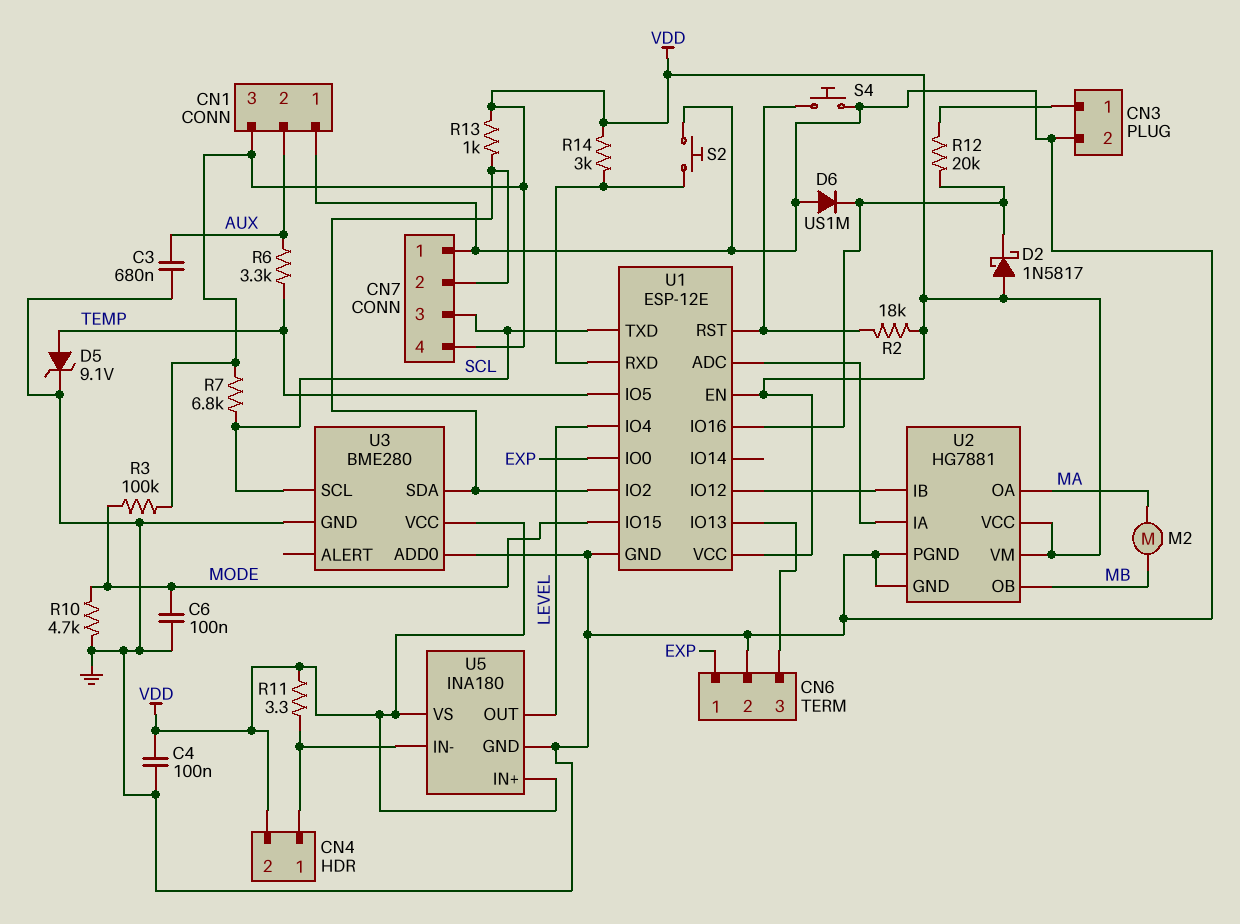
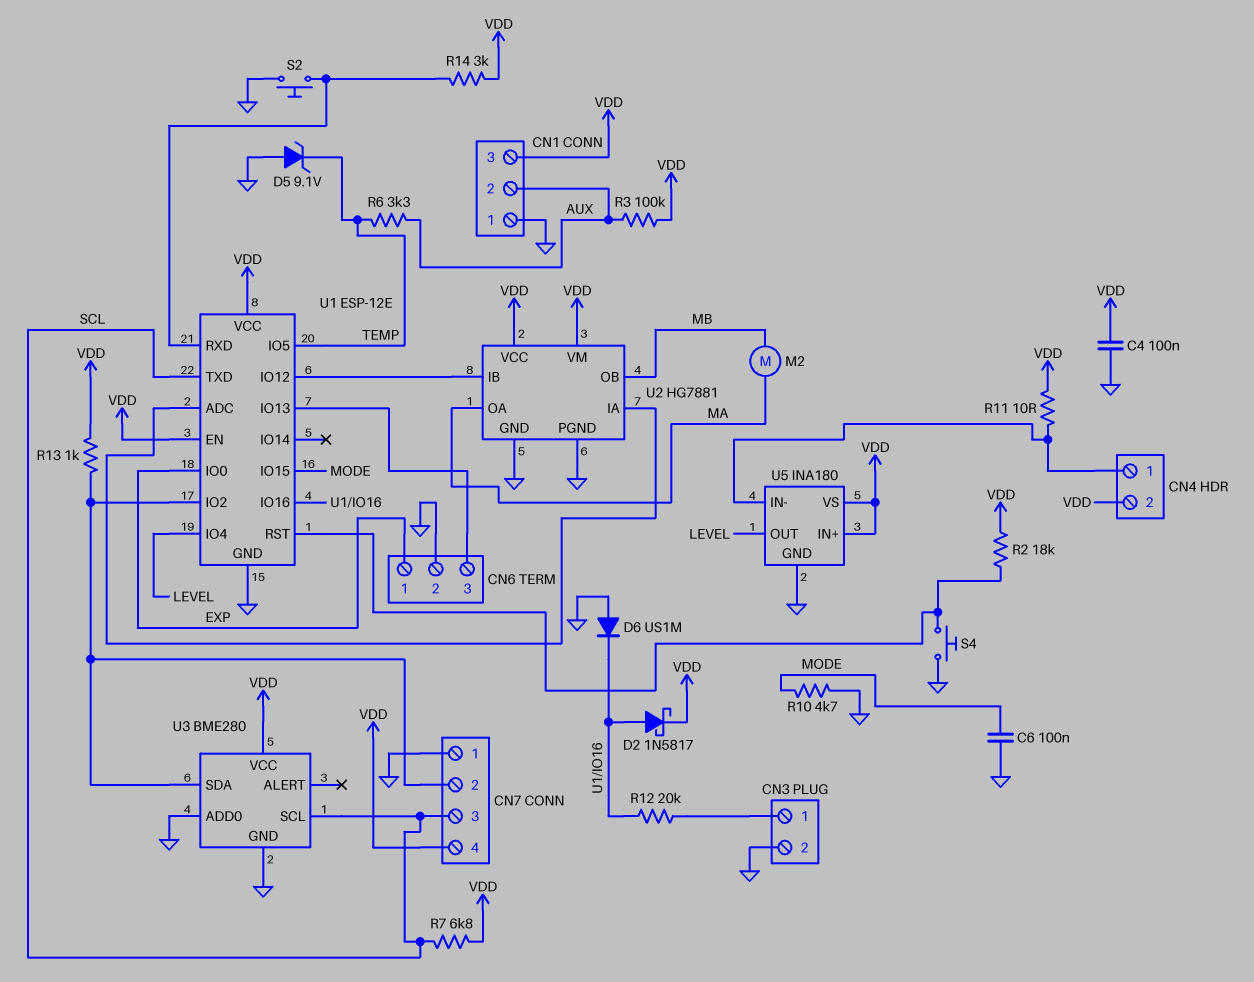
C3: 680nF (AUX, GND) -> none
D2: schottky 1N5817 (A VDD, K U1/IO16) -> schottky 1N5817 (A U1/IO16, K VDD)
D5: zener 9.1V (A TEMP, K GND) -> zener 9.1V (A GND, K TEMP)
R3: 100k (MODE, VDD) -> 100k (AUX, VDD)
R11: 3.3 (CN4/1, VDD) -> 10 (CN4/1, VDD)

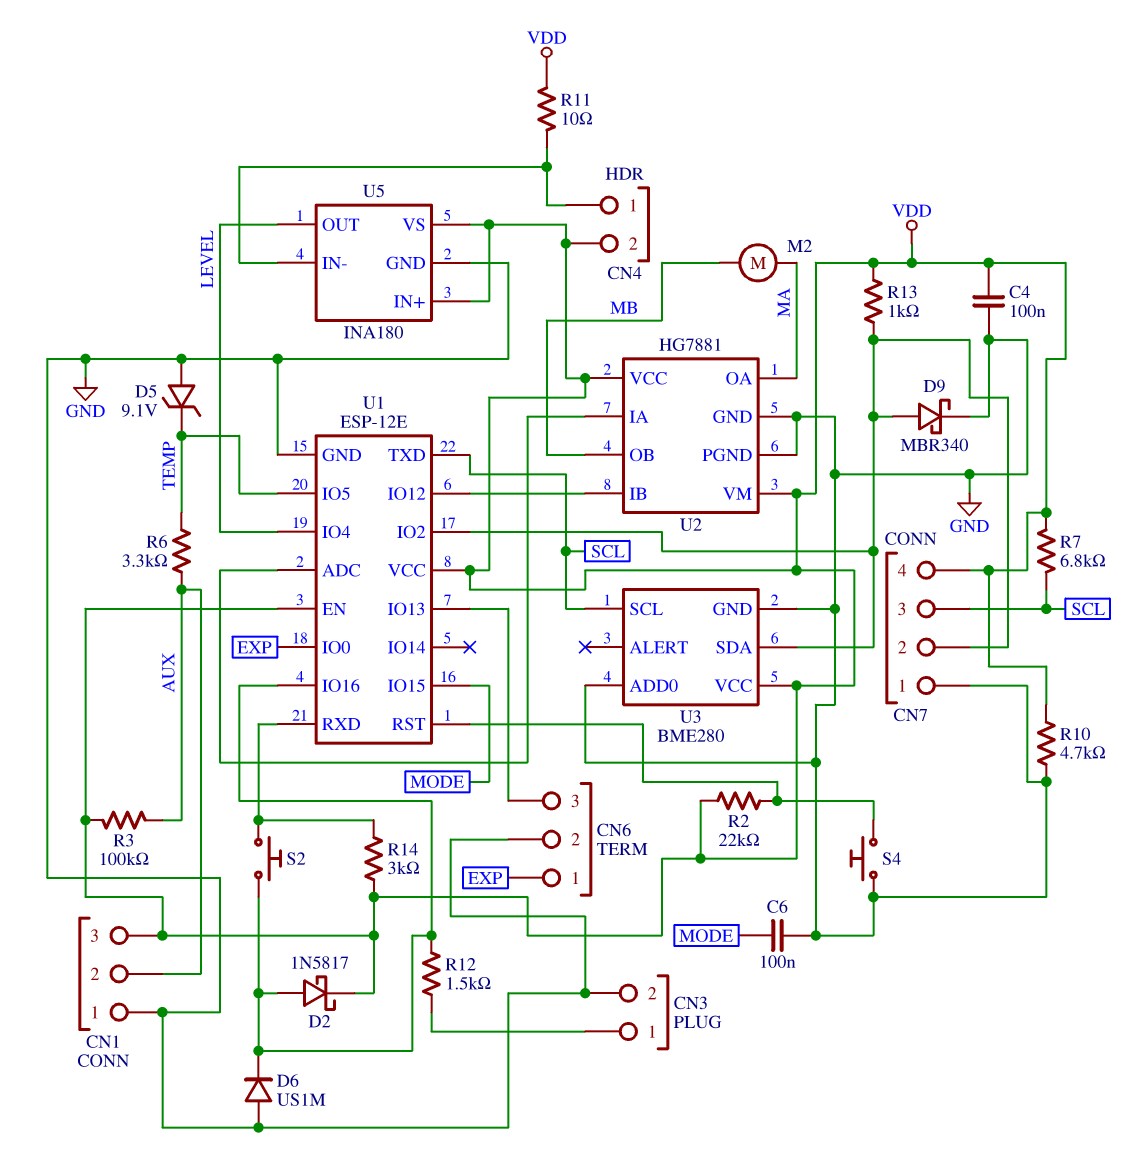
D9: none -> schottky MBR340 (A CN7/2, K GND)
R2: 18k (U1/RST, VDD) -> 22k (U1/RST, VDD)
R10: 4.7k (GND, MODE) -> 4.7k (GND, VDD)
R12: 20k (CN3/1, U1/IO16) -> 1.5k (CN3/1, U1/IO16)
S2: button (GND, U1/RXD) -> button (U1/IO16, U1/RXD)

